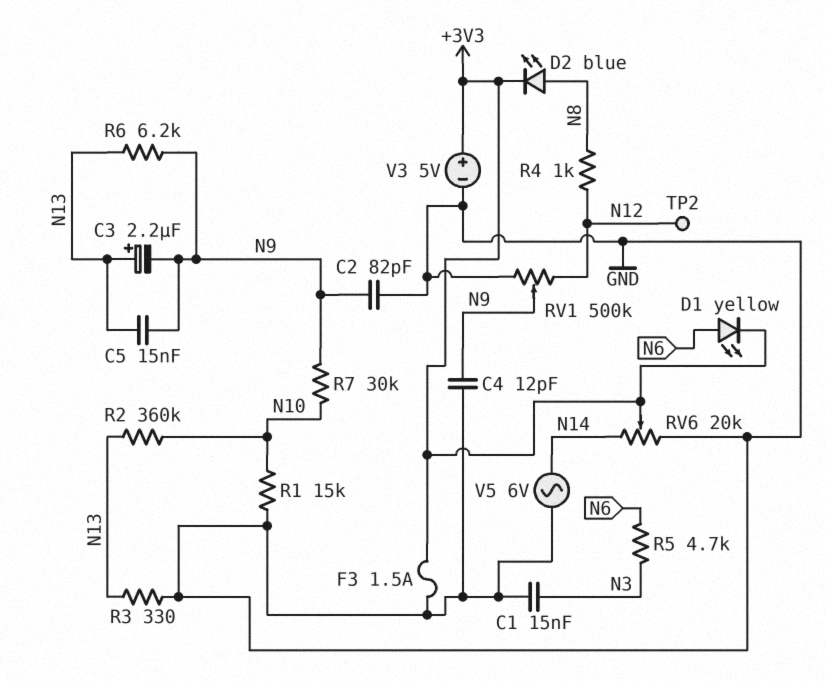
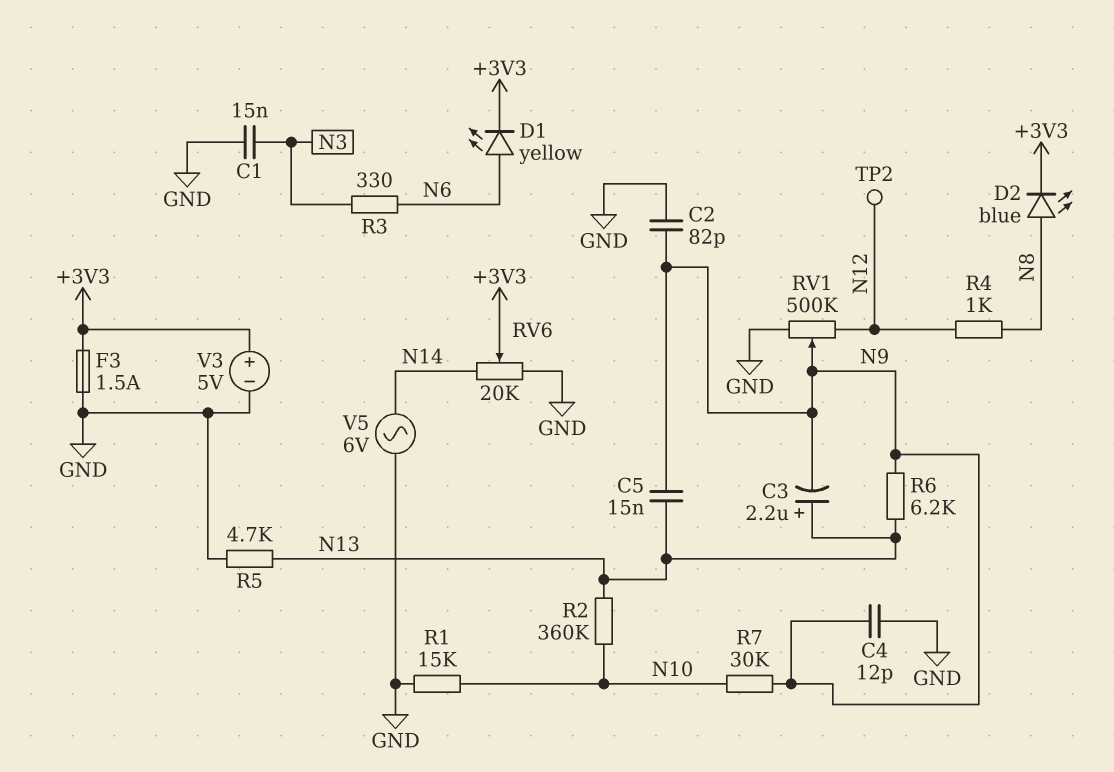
R3: 330 (GND, N13) -> 330 (N3, N6)
R5: 4.7k (N3, N6) -> 4.7k (GND, N13)

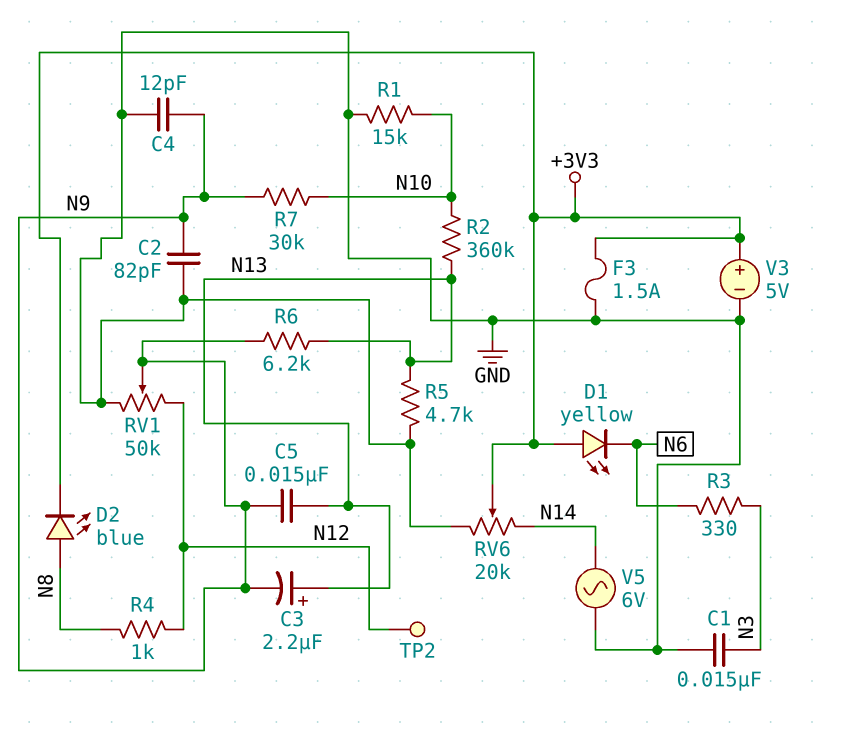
D1: LED yellow (A N6, K +3V3) -> LED yellow (A +3V3, K N6)
RV1: 500k (GND, N12, wiper N9) -> 50k (GND, N12, wiper N9)

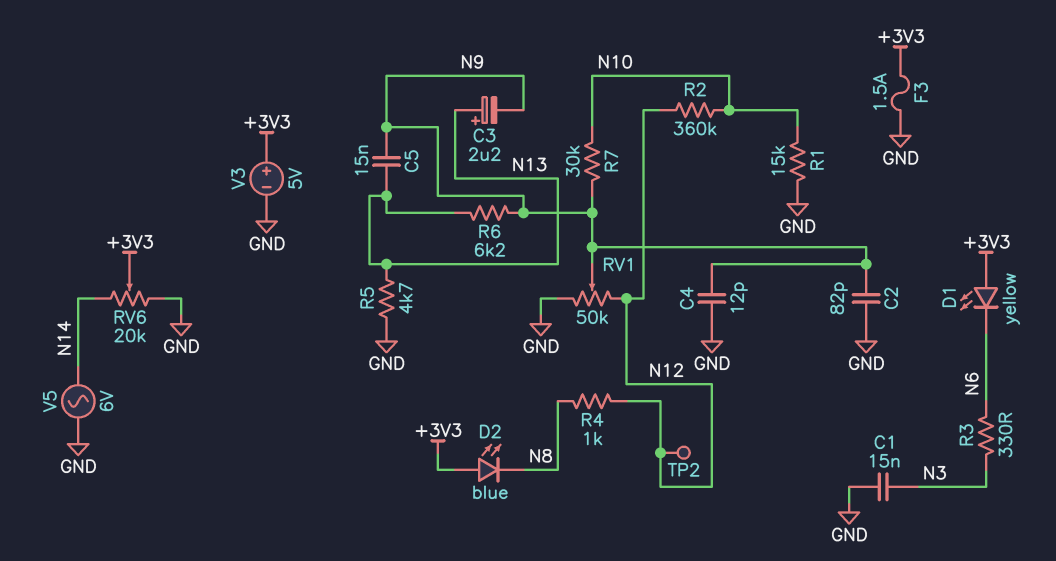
D2: LED blue (A N8, K +3V3) -> LED blue (A +3V3, K N8)
R2: 360k (N10, N13) -> 360k (N10, N12)

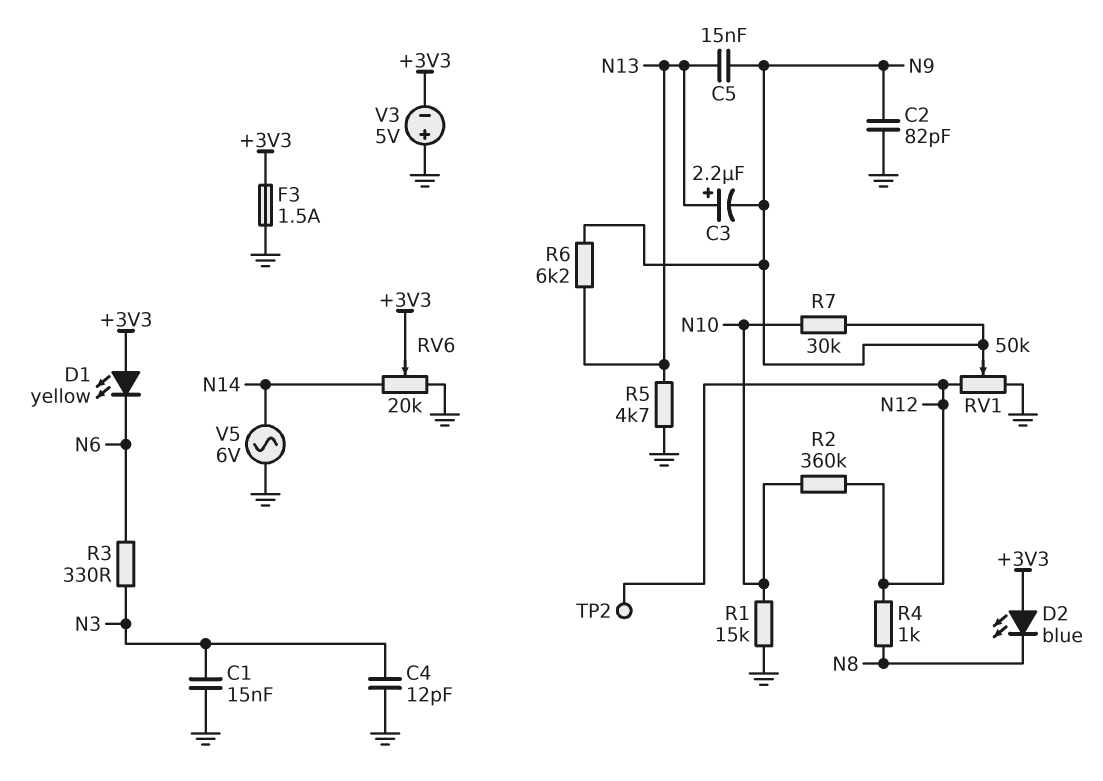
C4: 12pF (GND, N9) -> 12pF (GND, N3)
V3: 5V (plus +3V3, minus GND) -> 5V (plus GND, minus +3V3)

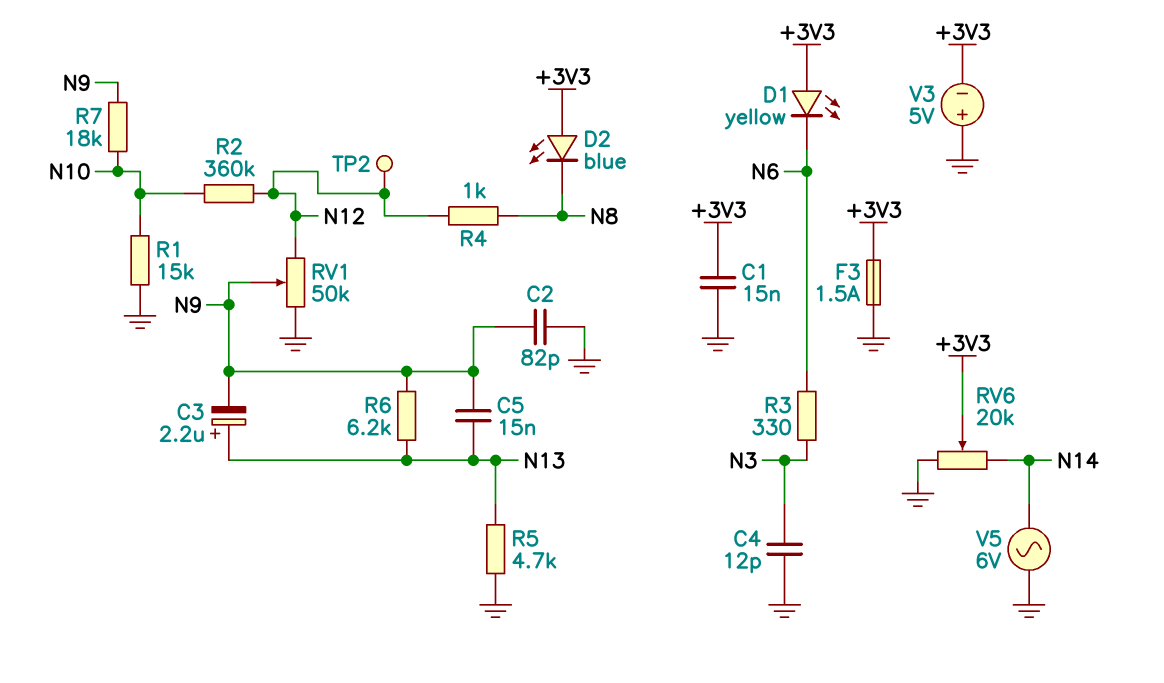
C1: 15nF (GND, N3) -> 15nF (+3V3, GND)
R7: 30k (N9, N10) -> 18k (N9, N10)

